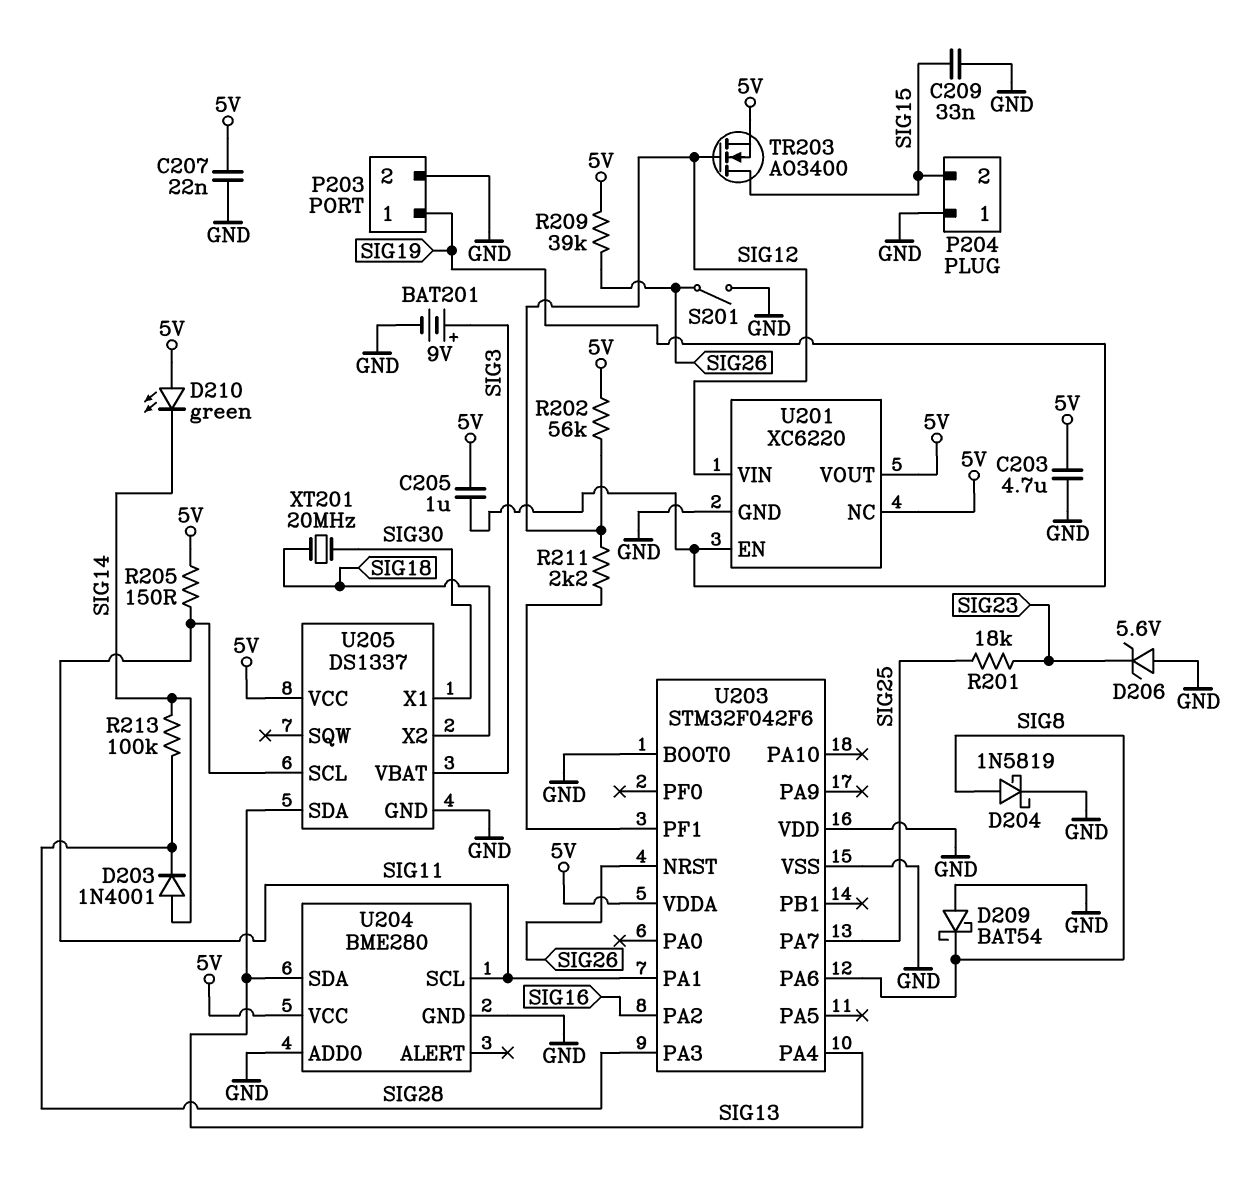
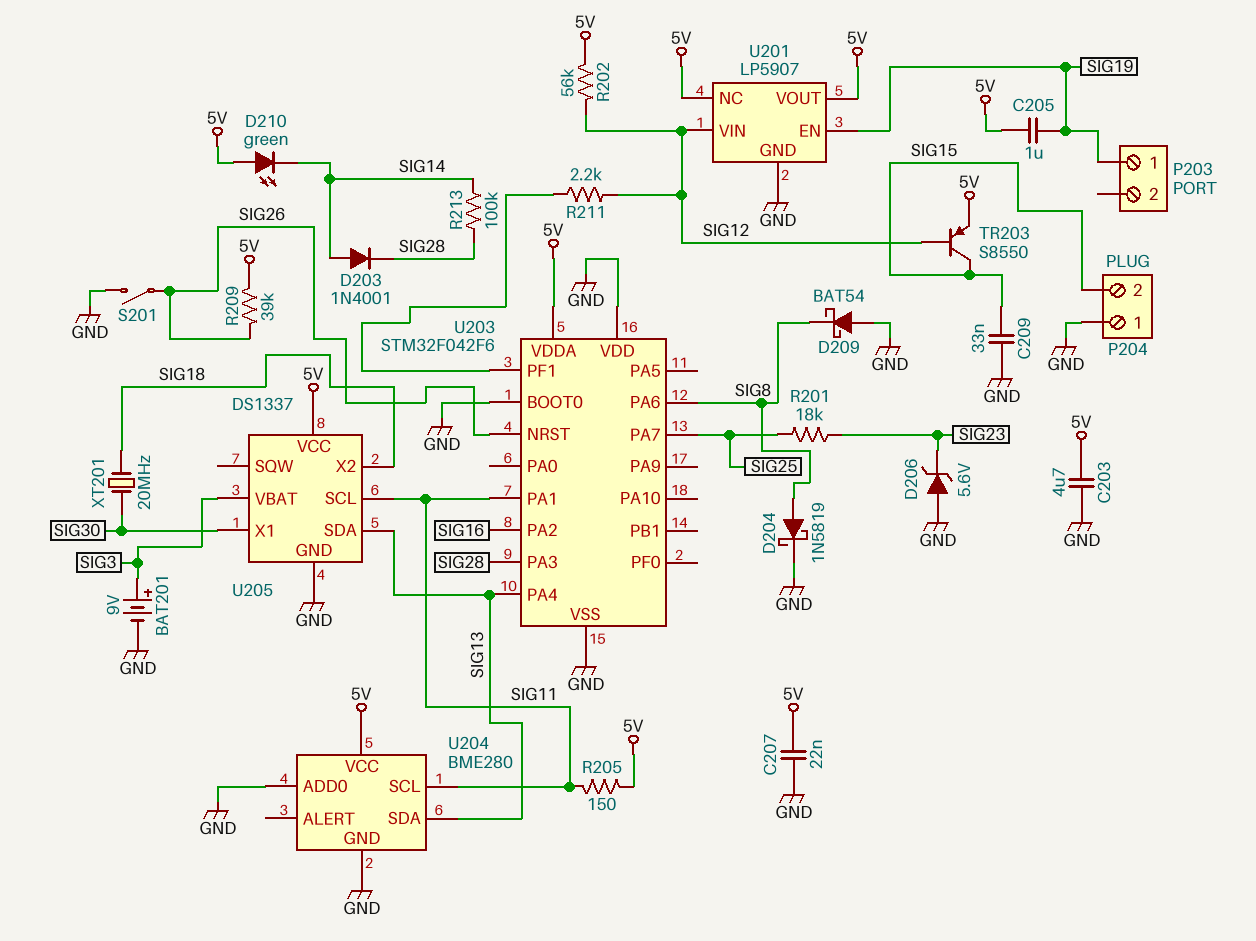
P203 pin 2: GND -> none
TR203: NMOS AO3400 (G SIG12, D SIG15, S 5V) -> PNP S8550 (B SIG12, C SIG15, E 5V)
U201: XC6220 -> LP5907

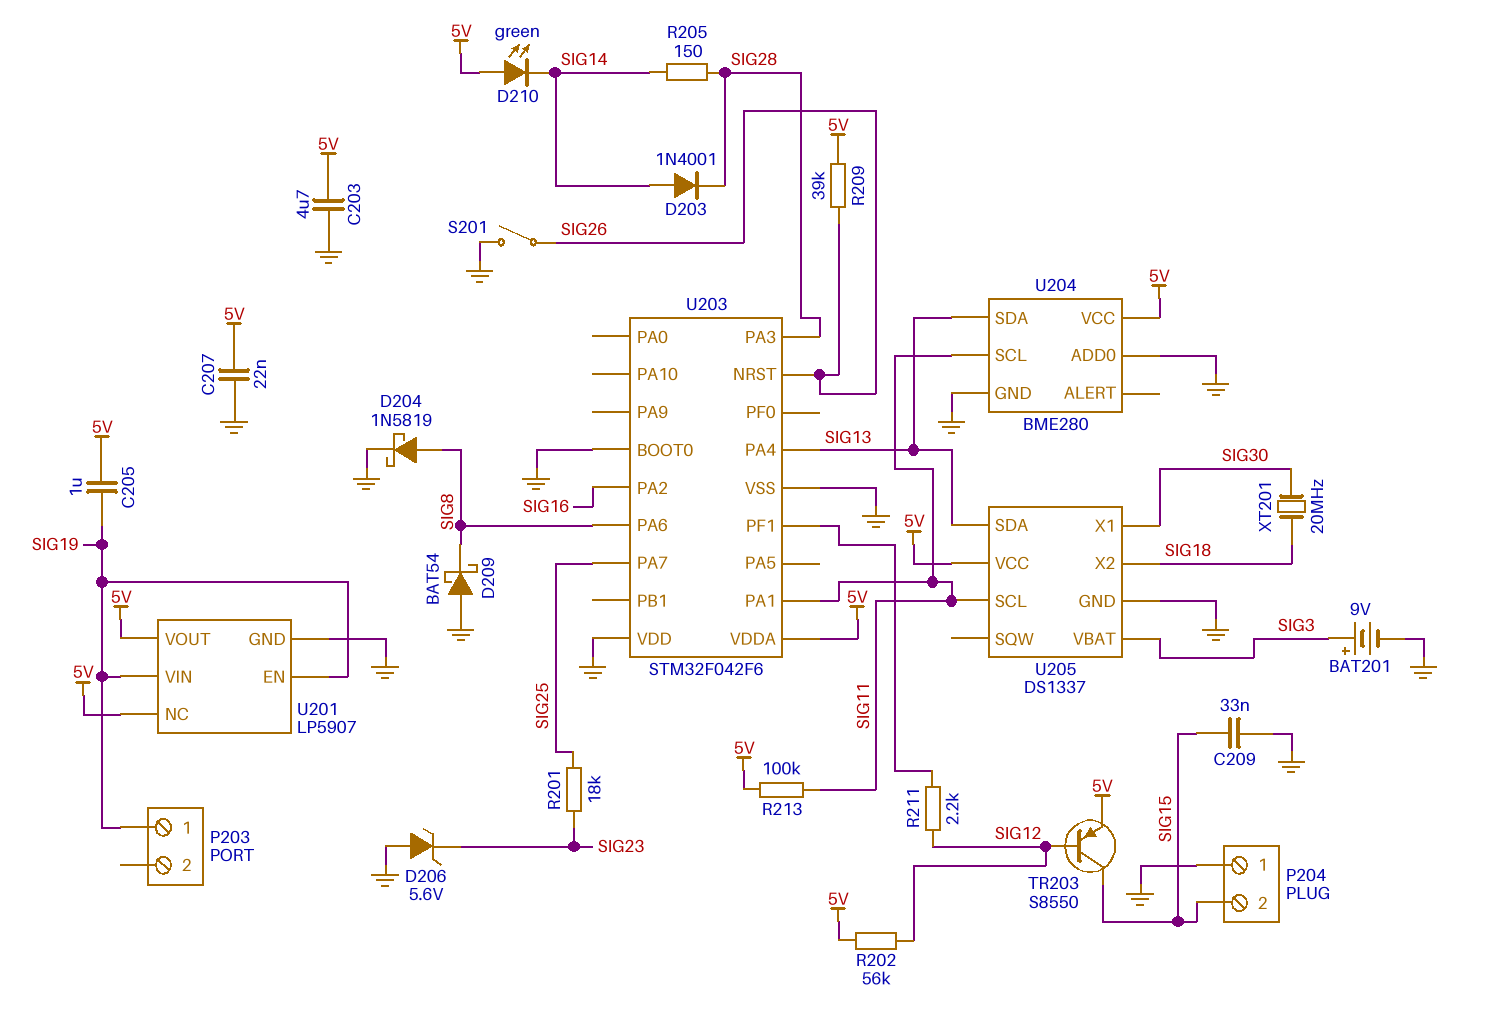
R205: 150 (5V, SIG11) -> 150 (SIG14, SIG28)
R213: 100k (SIG14, SIG28) -> 100k (5V, SIG11)
U201 pin VIN: SIG12 -> SIG19

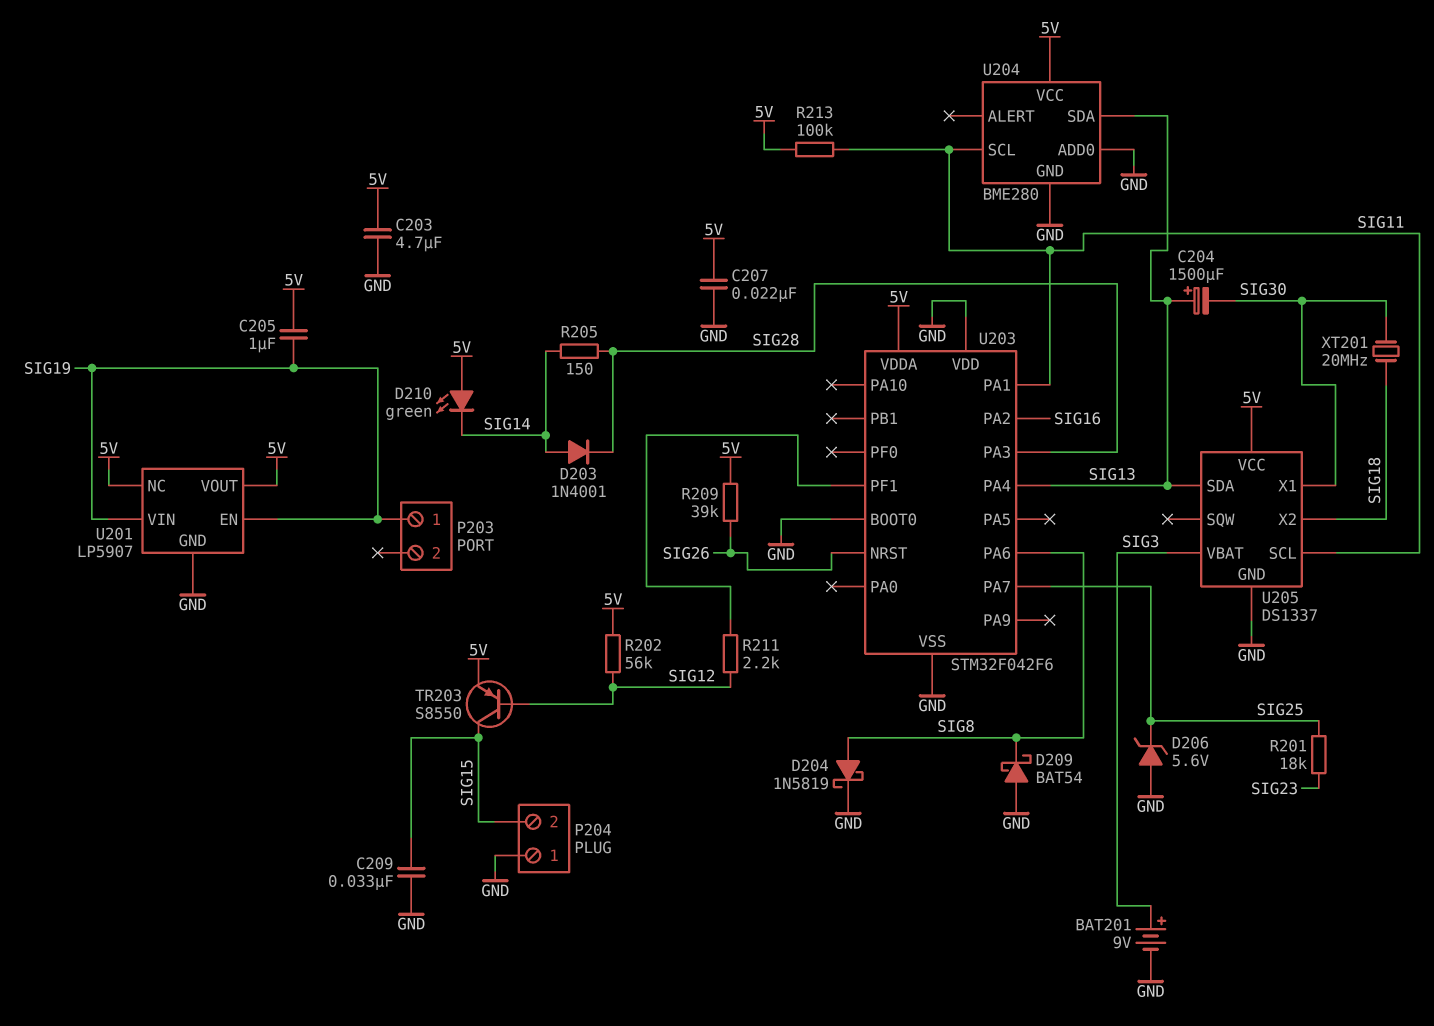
C204: none -> 1500uF (plus SIG13, minus SIG30)
D206: zener 5.6V (A GND, K SIG23) -> zener 5.6V (A GND, K SIG25)
S201: switch (GND, SIG26) -> none

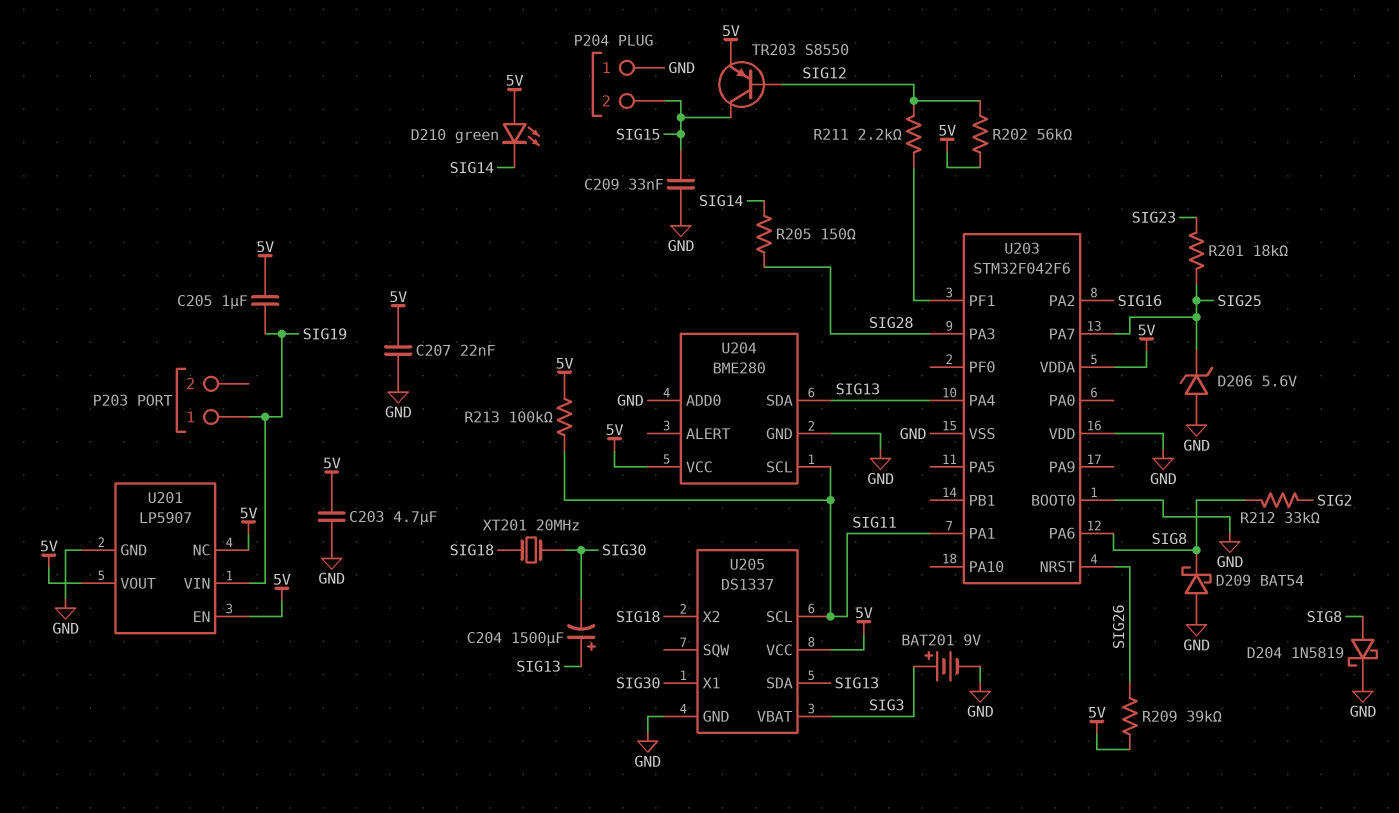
D203: diode 1N4001 (A SIG14, K SIG28) -> none
R212: none -> 33k (SIG2, SIG8)
U201 pin EN: SIG19 -> 5V

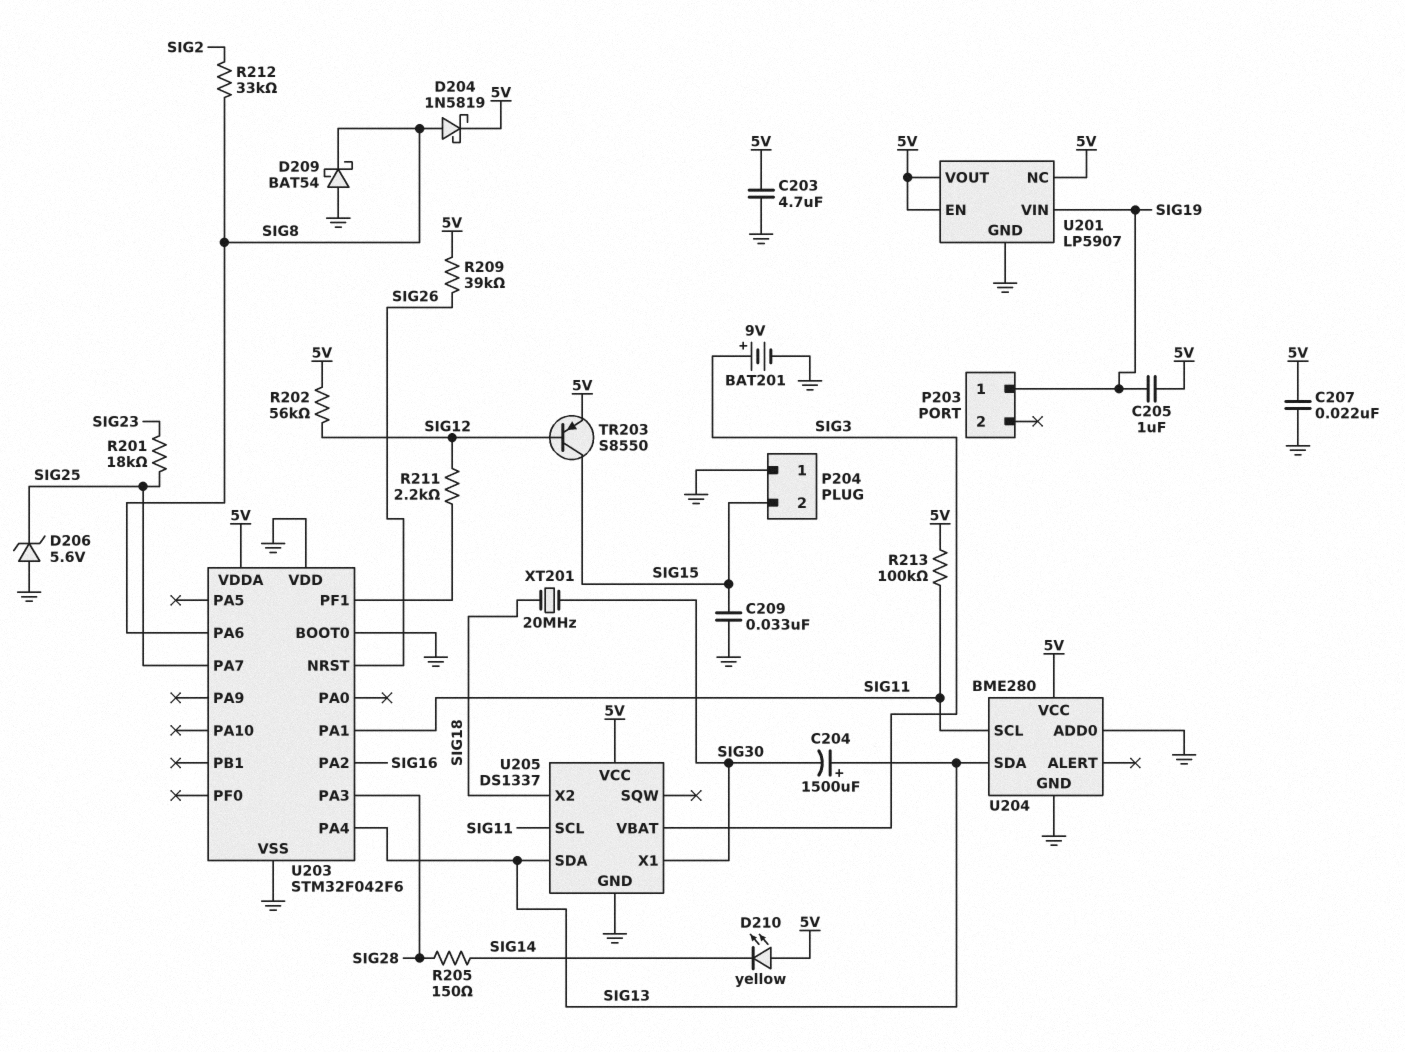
D204: schottky 1N5819 (A SIG8, K GND) -> schottky 1N5819 (A SIG8, K 5V)
D210: LED green (A 5V, K SIG14) -> LED yellow (A 5V, K SIG14)

